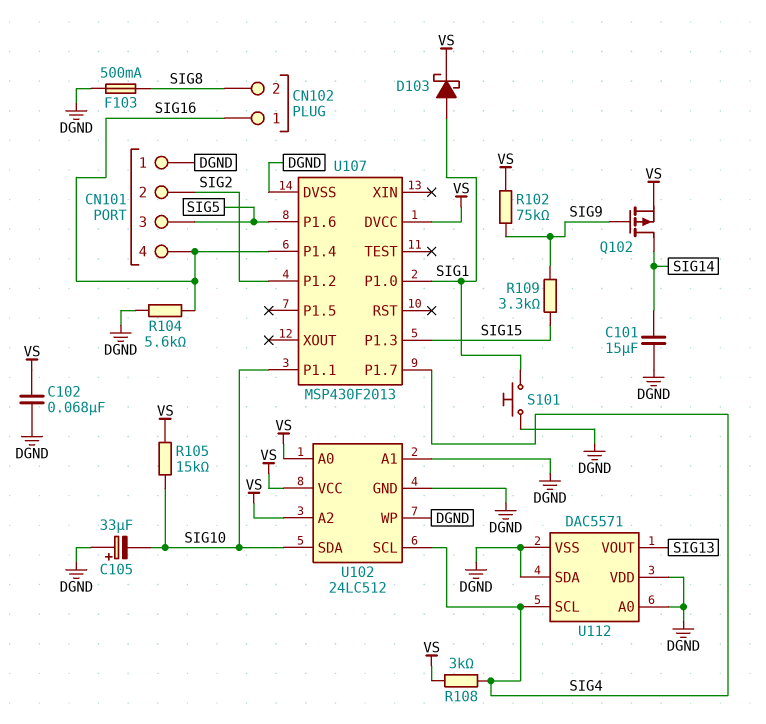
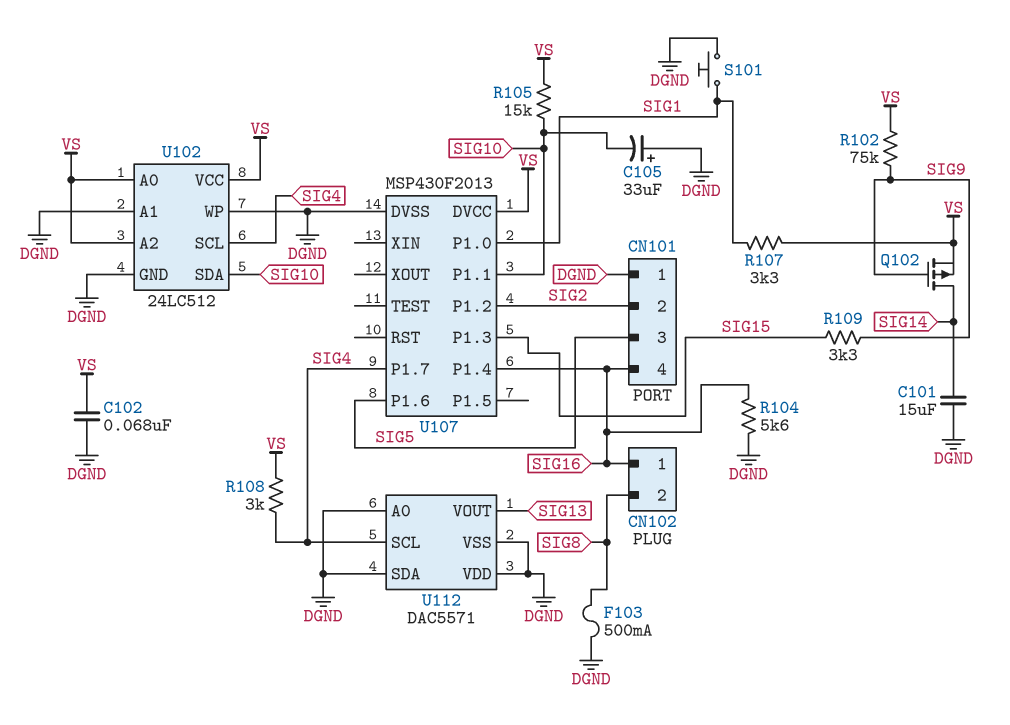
D103: schottky (A SIG1, K VS) -> none
R107: none -> 3.3k (SIG1, VS)

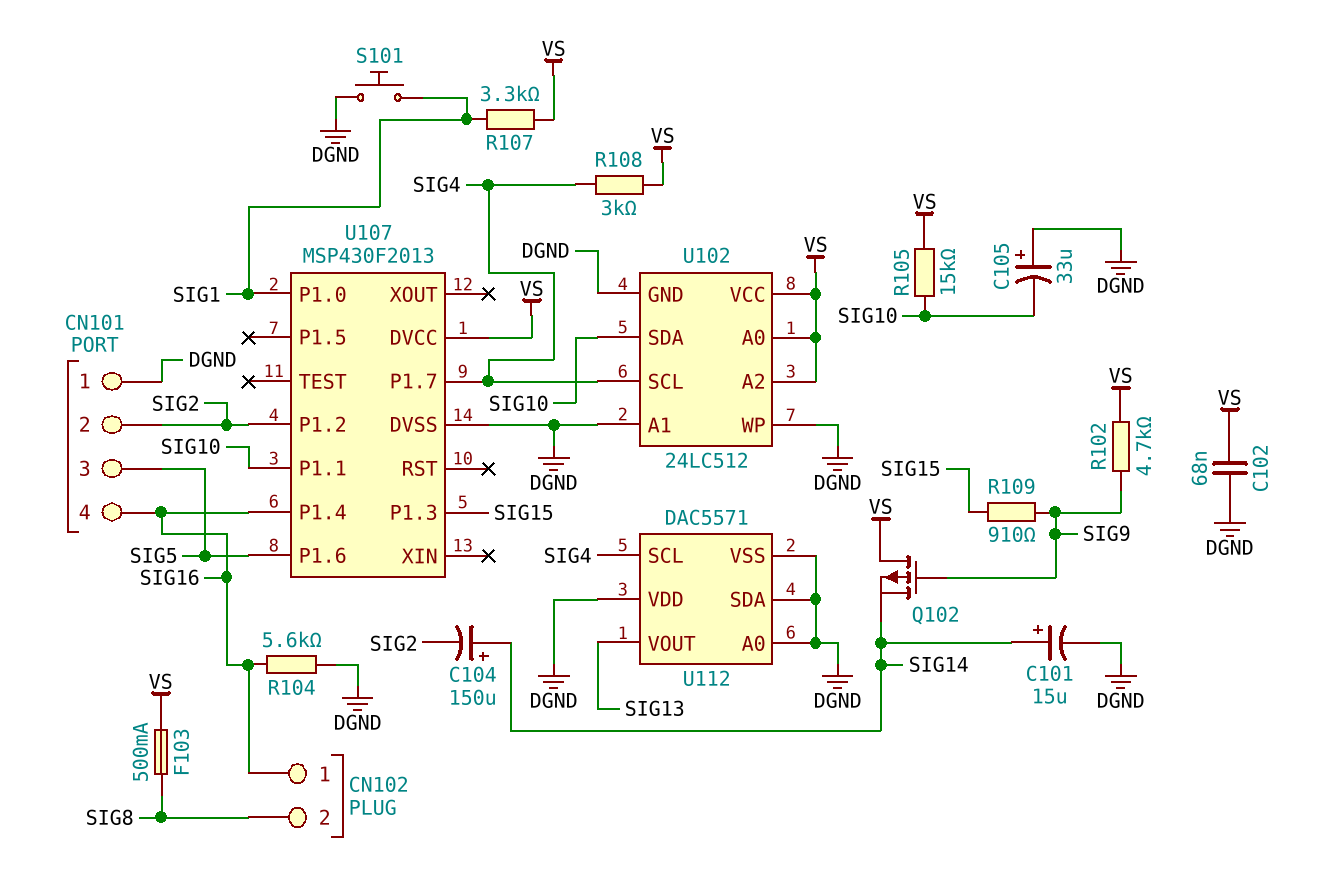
C101: 15uF (DGND, SIG14) -> 15uF (plus SIG14, minus DGND)
C104: none -> 150uF (plus SIG14, minus SIG2)
F103: 500mA (DGND, SIG8) -> 500mA (SIG8, VS)
Q102: PMOS (G SIG9, D SIG14, S VS) -> PMOS (G SIG9, D VS, S SIG14)
R102: 75k (SIG9, VS) -> 4.7k (SIG9, VS)
R109: 3.3k (SIG9, SIG15) -> 910 (SIG9, SIG15)

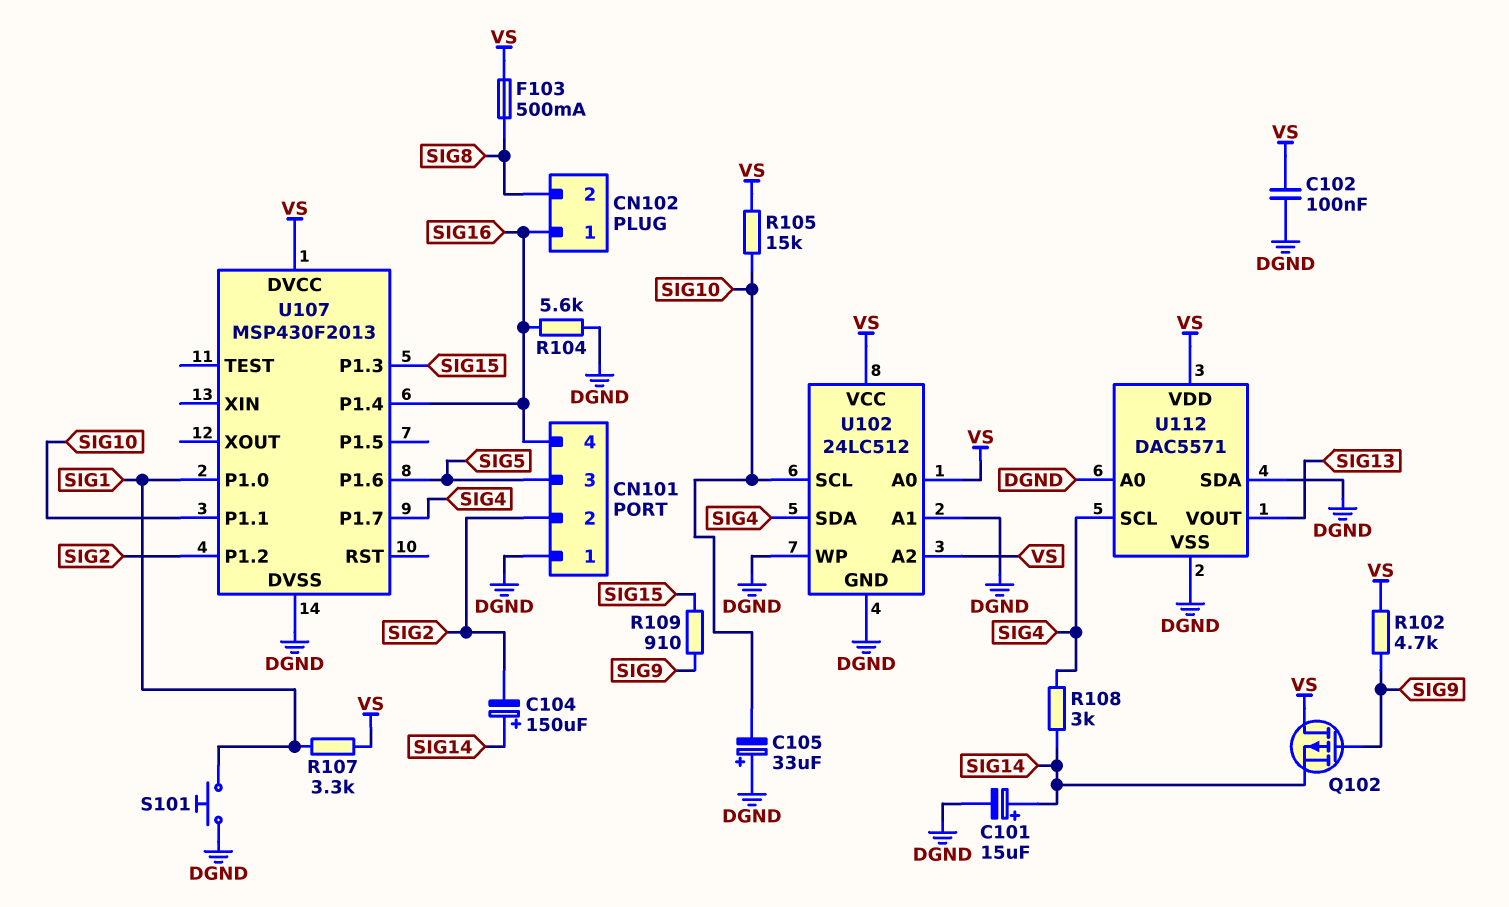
C102: 68nF (DGND, VS) -> 100nF (DGND, VS)
R108: 3k (SIG4, VS) -> 3k (SIG4, SIG14)
U102 pin SCL: SIG4 -> SIG10
U102 pin SDA: SIG10 -> SIG4
U112 pin VDD: DGND -> VS

